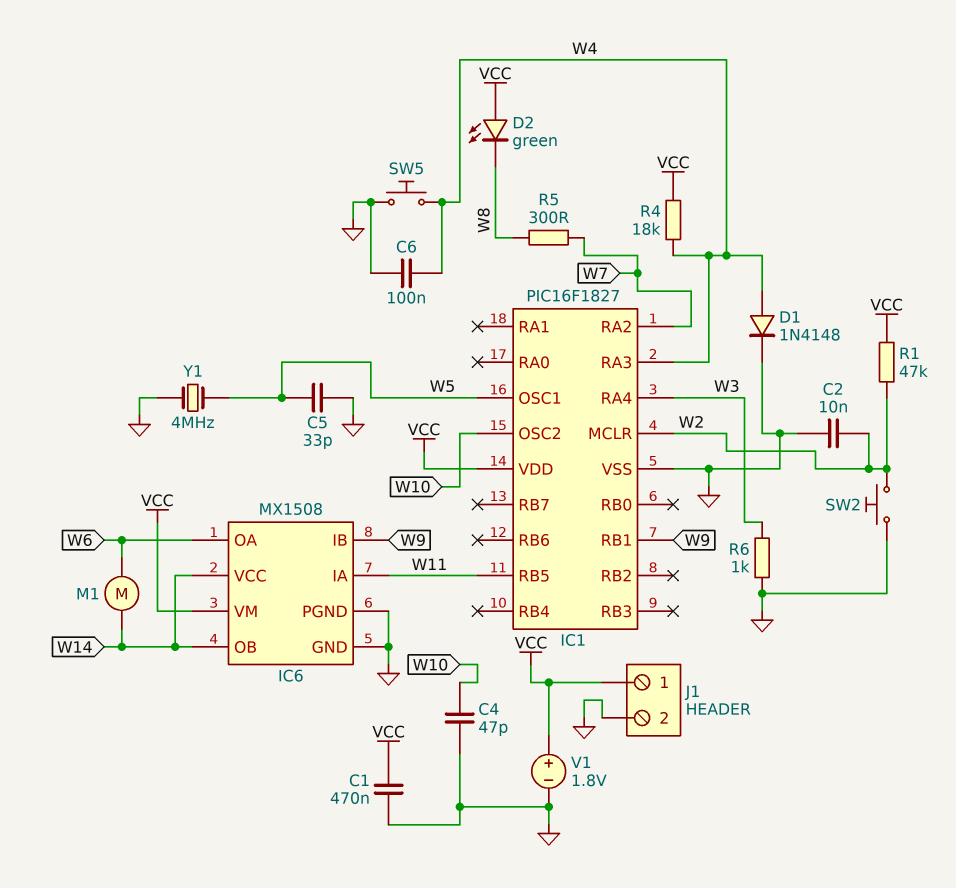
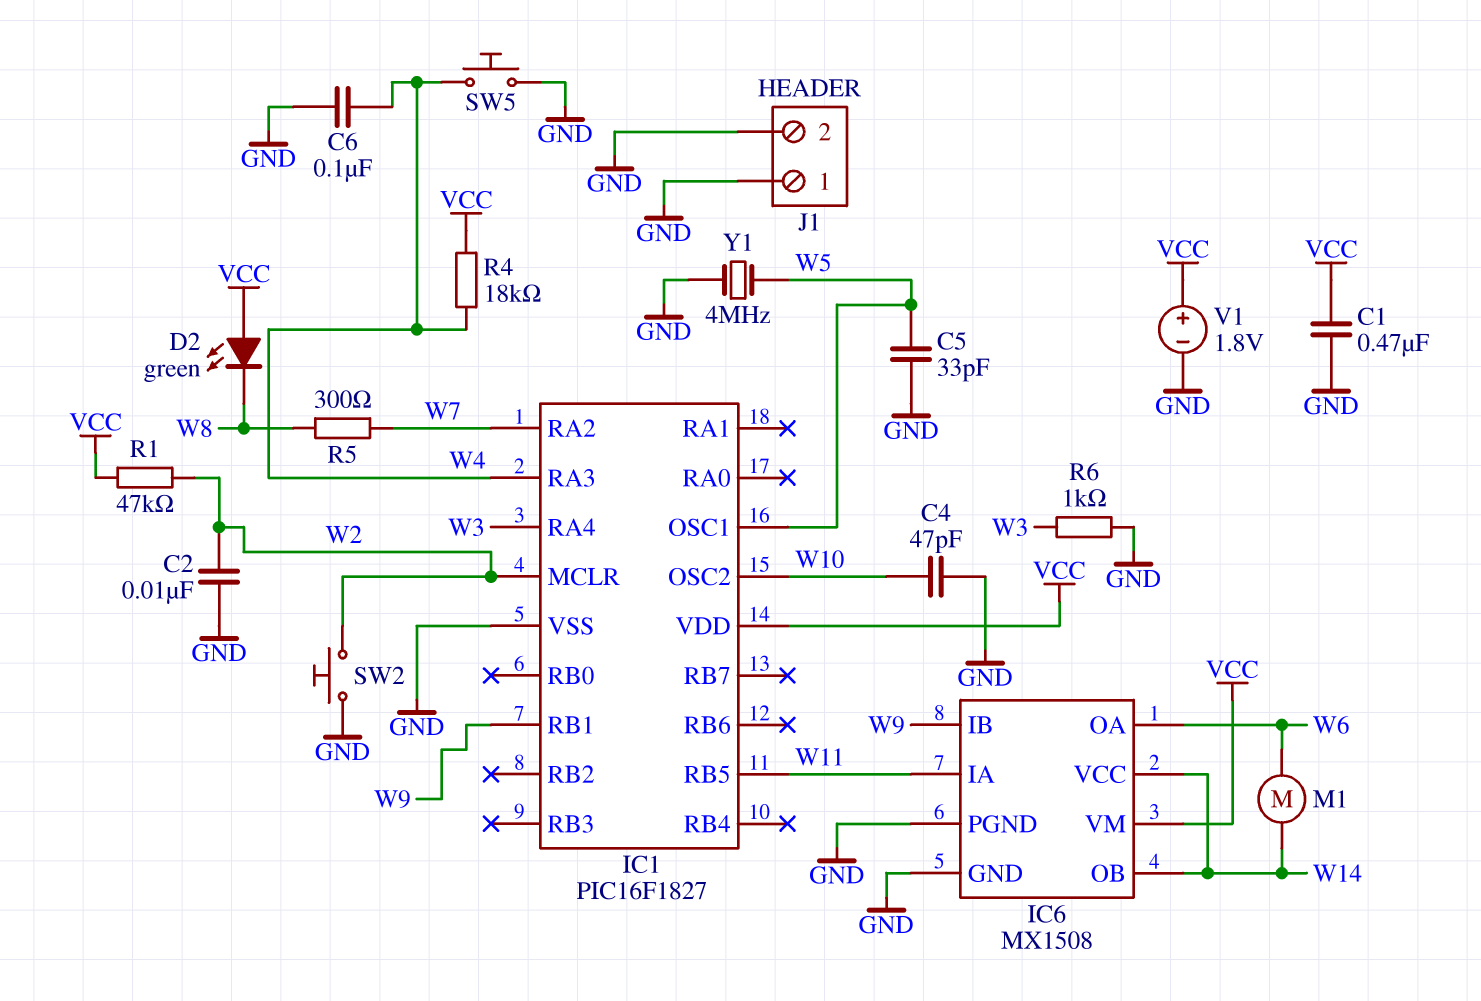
D1: diode 1N4148 (A W4, K GND) -> none
J1 pin 1: VCC -> GND

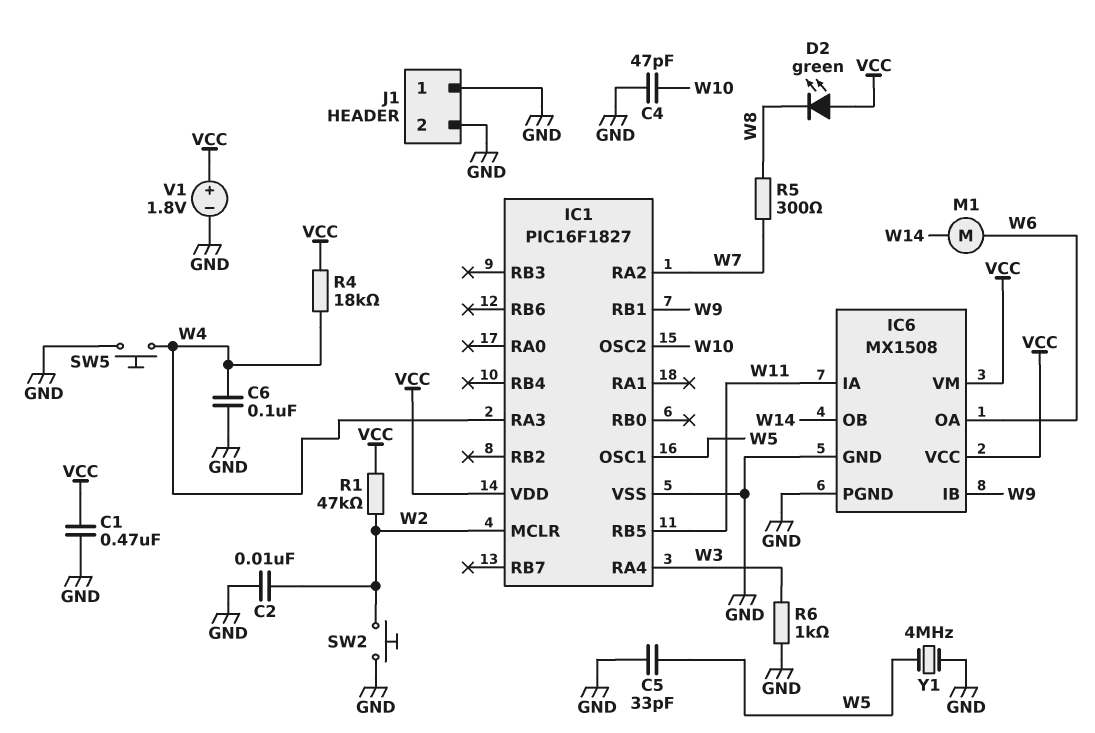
IC6 pin VCC: W14 -> VCC

